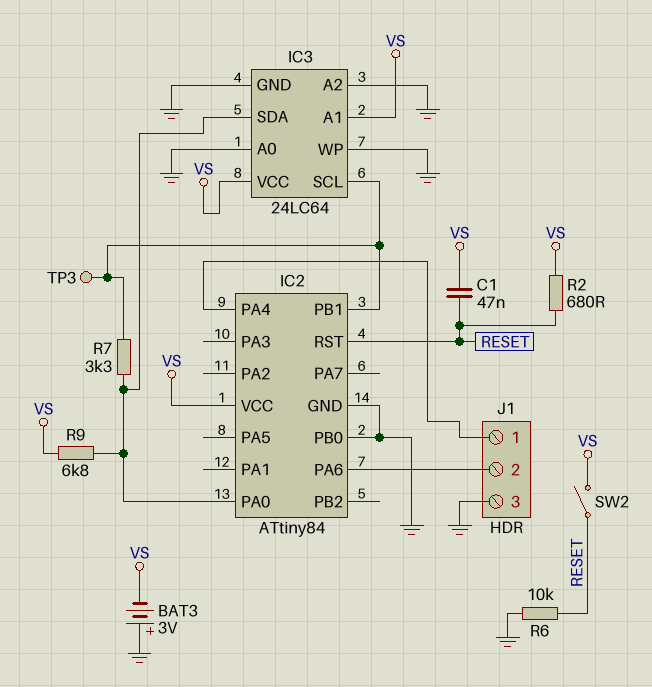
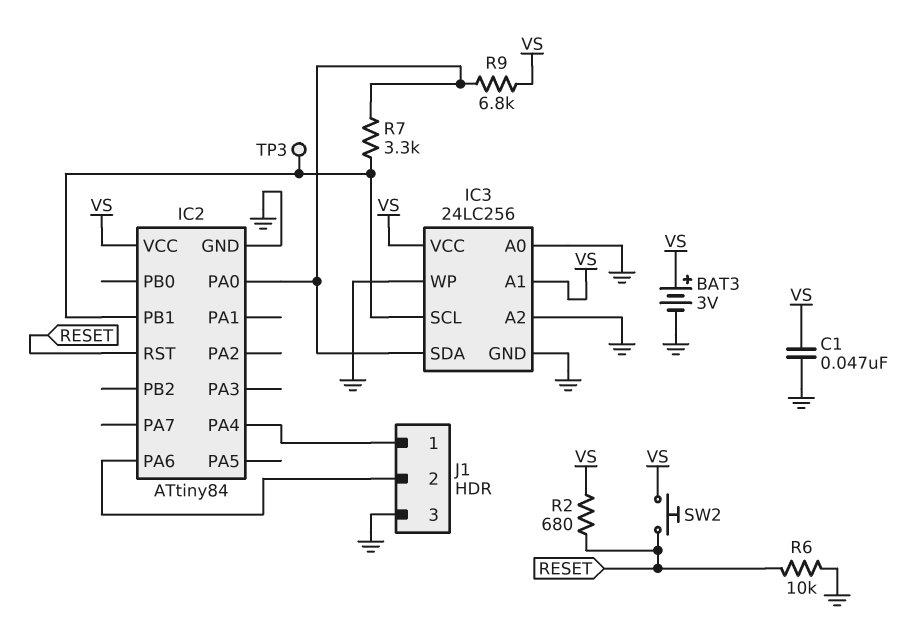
BAT3: 3V (plus GND, minus VS) -> 3V (plus VS, minus GND)
C1: 47nF (RESET, VS) -> 47nF (GND, VS)
IC2 pin PB0: GND -> none
IC3: 24LC64 -> 24LC256
SW2: switch (RESET, VS) -> button (RESET, VS)

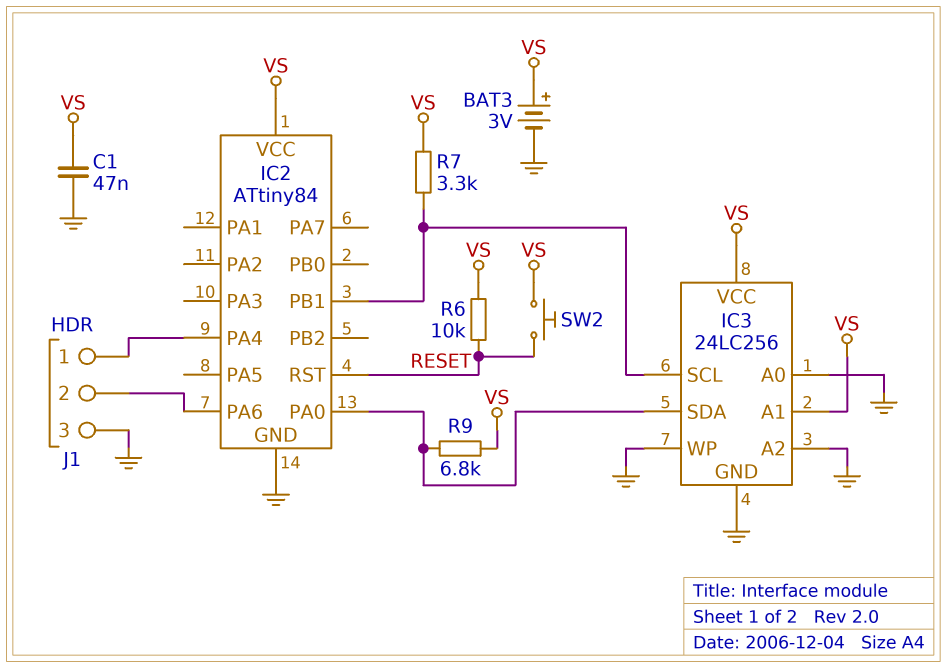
R2: 680 (RESET, VS) -> none
R6: 10k (GND, RESET) -> 10k (RESET, VS)
R7: 3.3k (IC2/PA0, IC2/PB1) -> 3.3k (IC2/PB1, VS)
TP3: test point (IC2/PB1) -> none

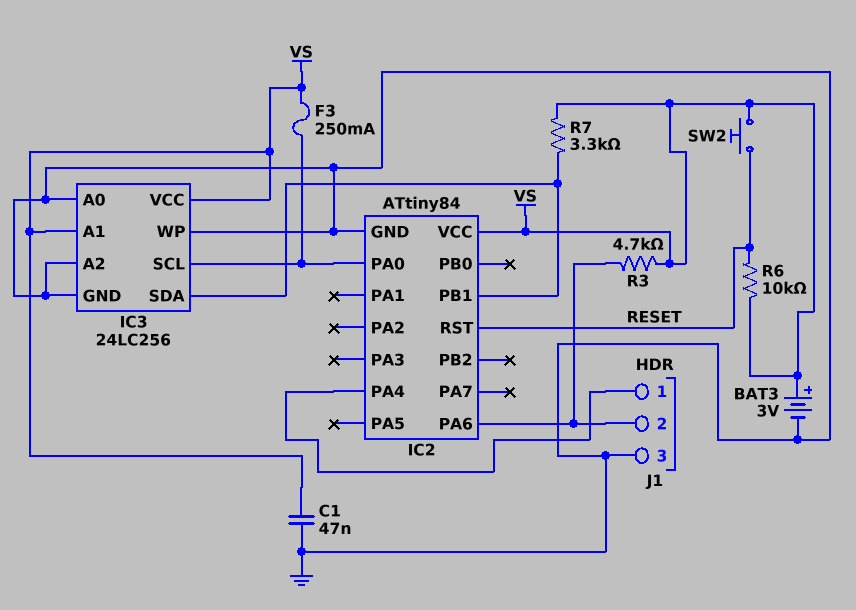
F3: none -> 250mA (IC2/PA0, VS)
IC3 pin SCL: IC2/PB1 -> IC2/PA0
IC3 pin SDA: IC2/PA0 -> IC2/PB1
R3: none -> 4.7k (IC2/PA6, VS)
R9: 6.8k (IC2/PA0, VS) -> none

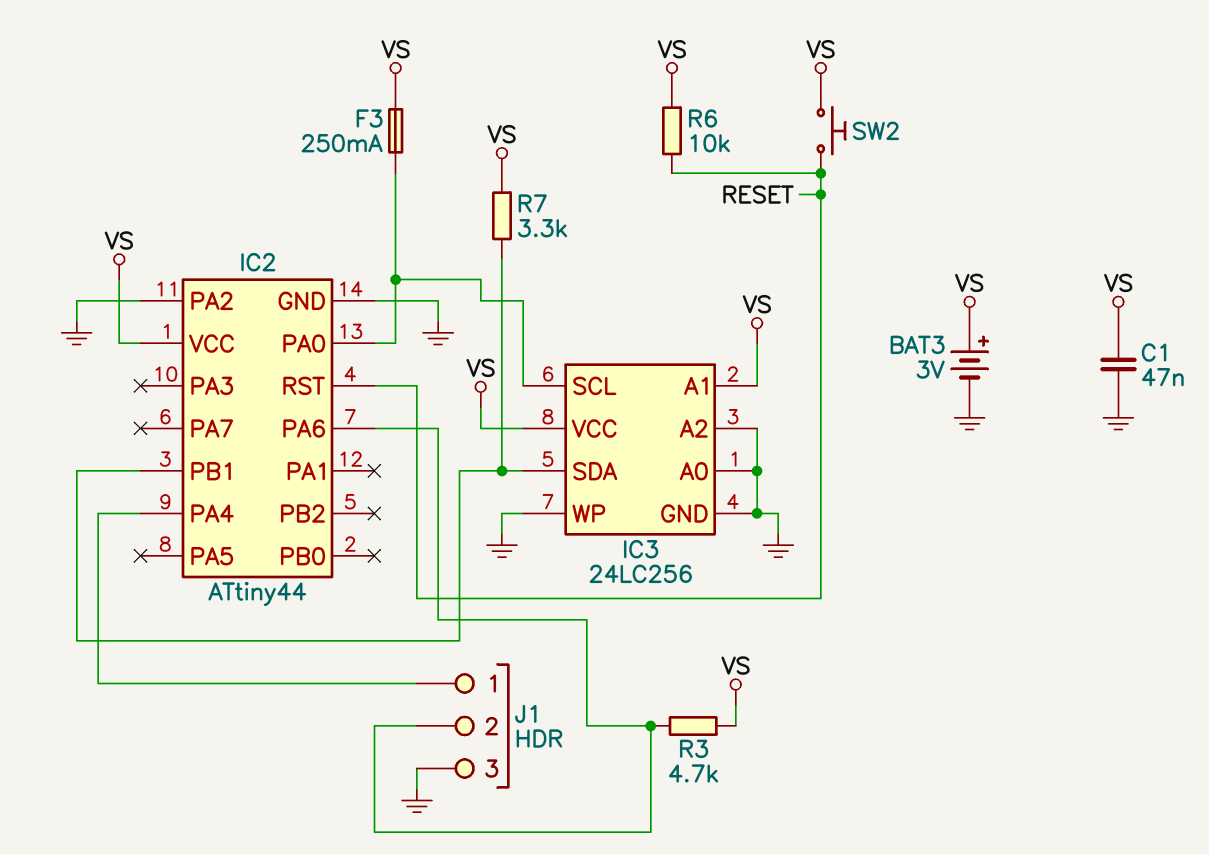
IC2: ATtiny84 -> ATtiny44
IC2 pin PA2: none -> GND

